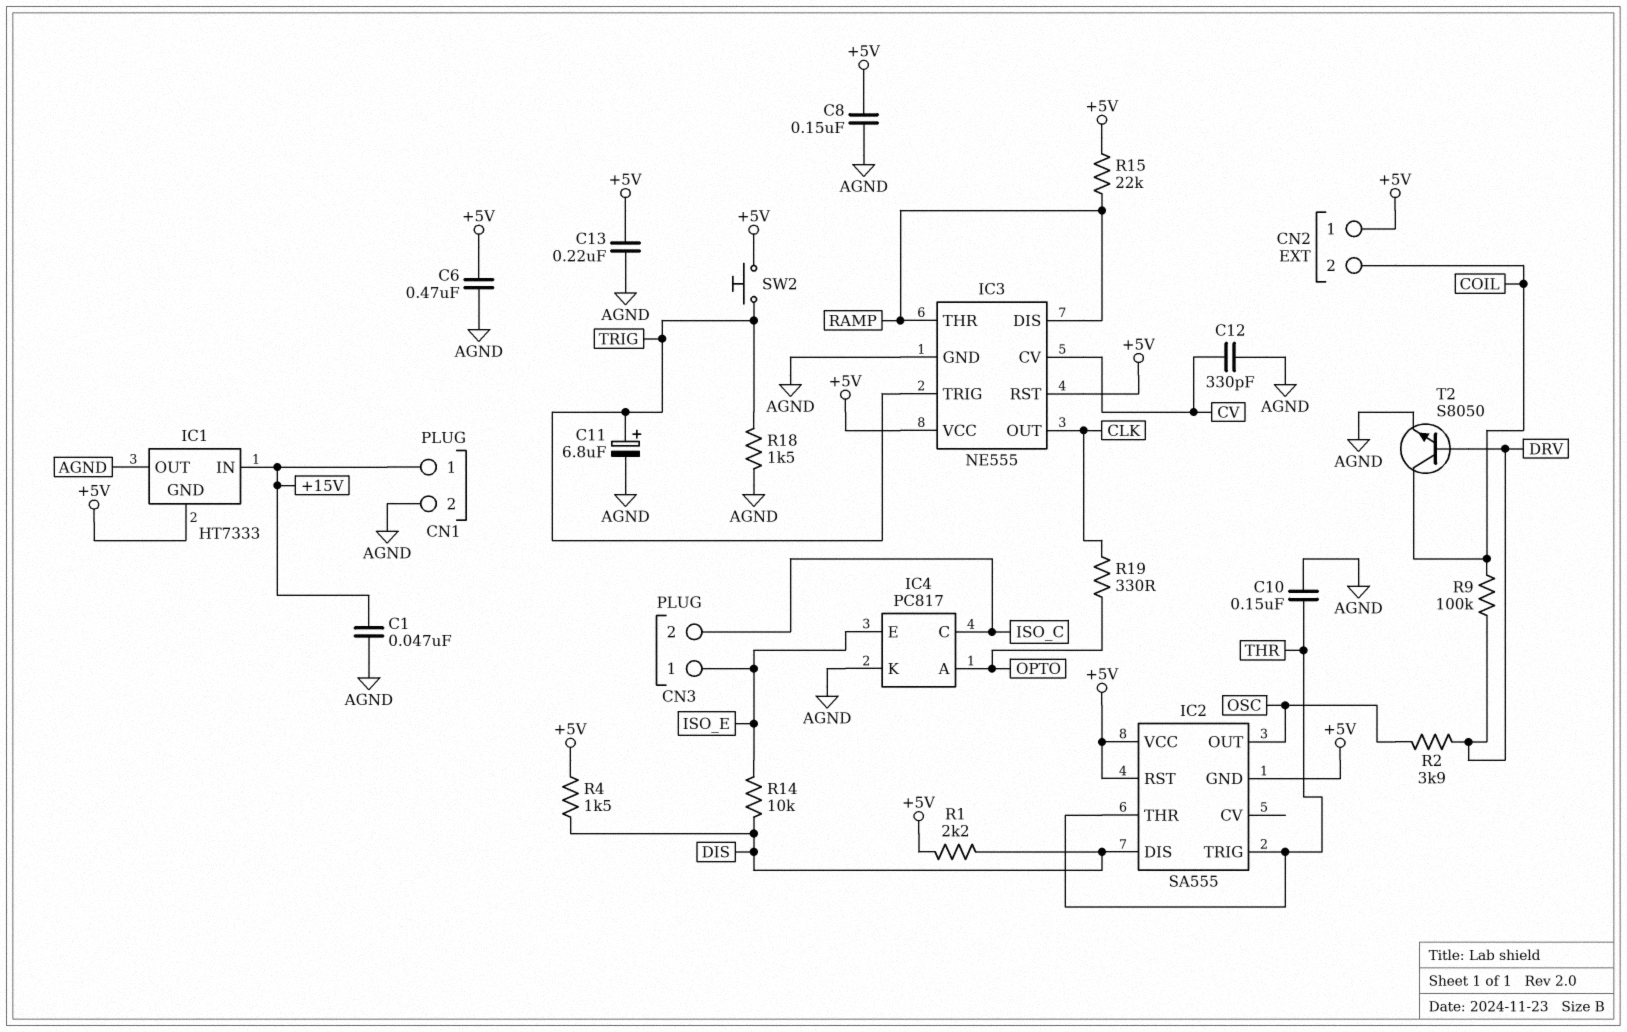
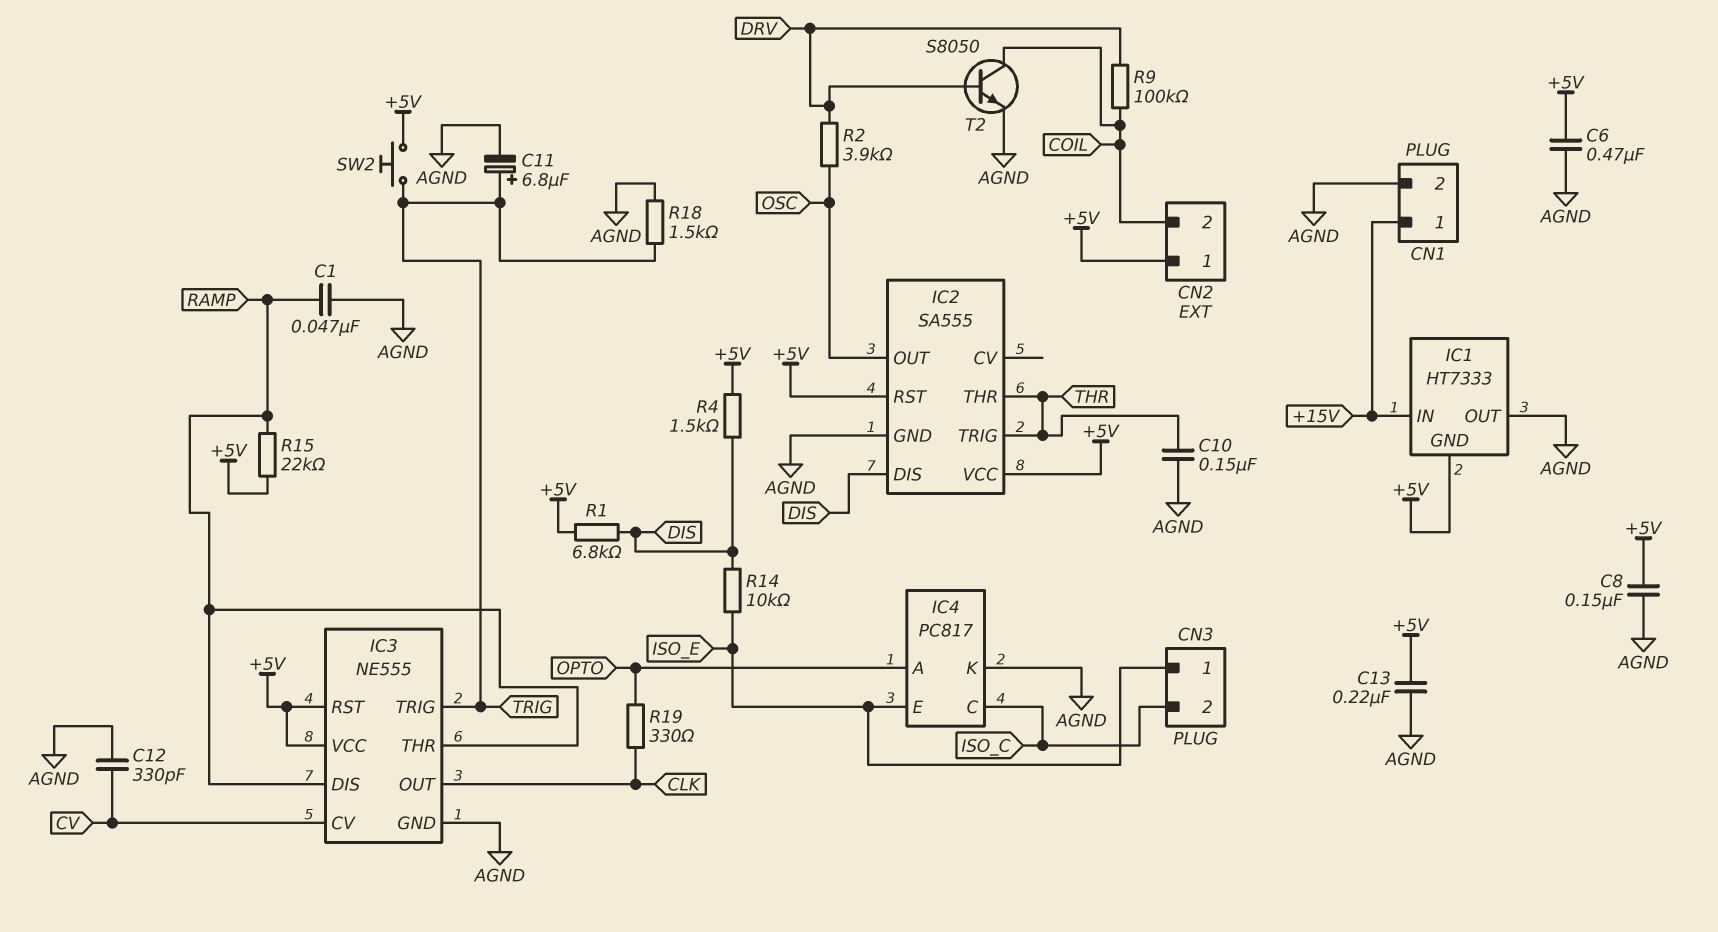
C1: 47nF (+15V, AGND) -> 47nF (AGND, RAMP)
IC2 pin GND: +5V -> AGND
R1: 2.2k (+5V, DIS) -> 6.8k (+5V, DIS)

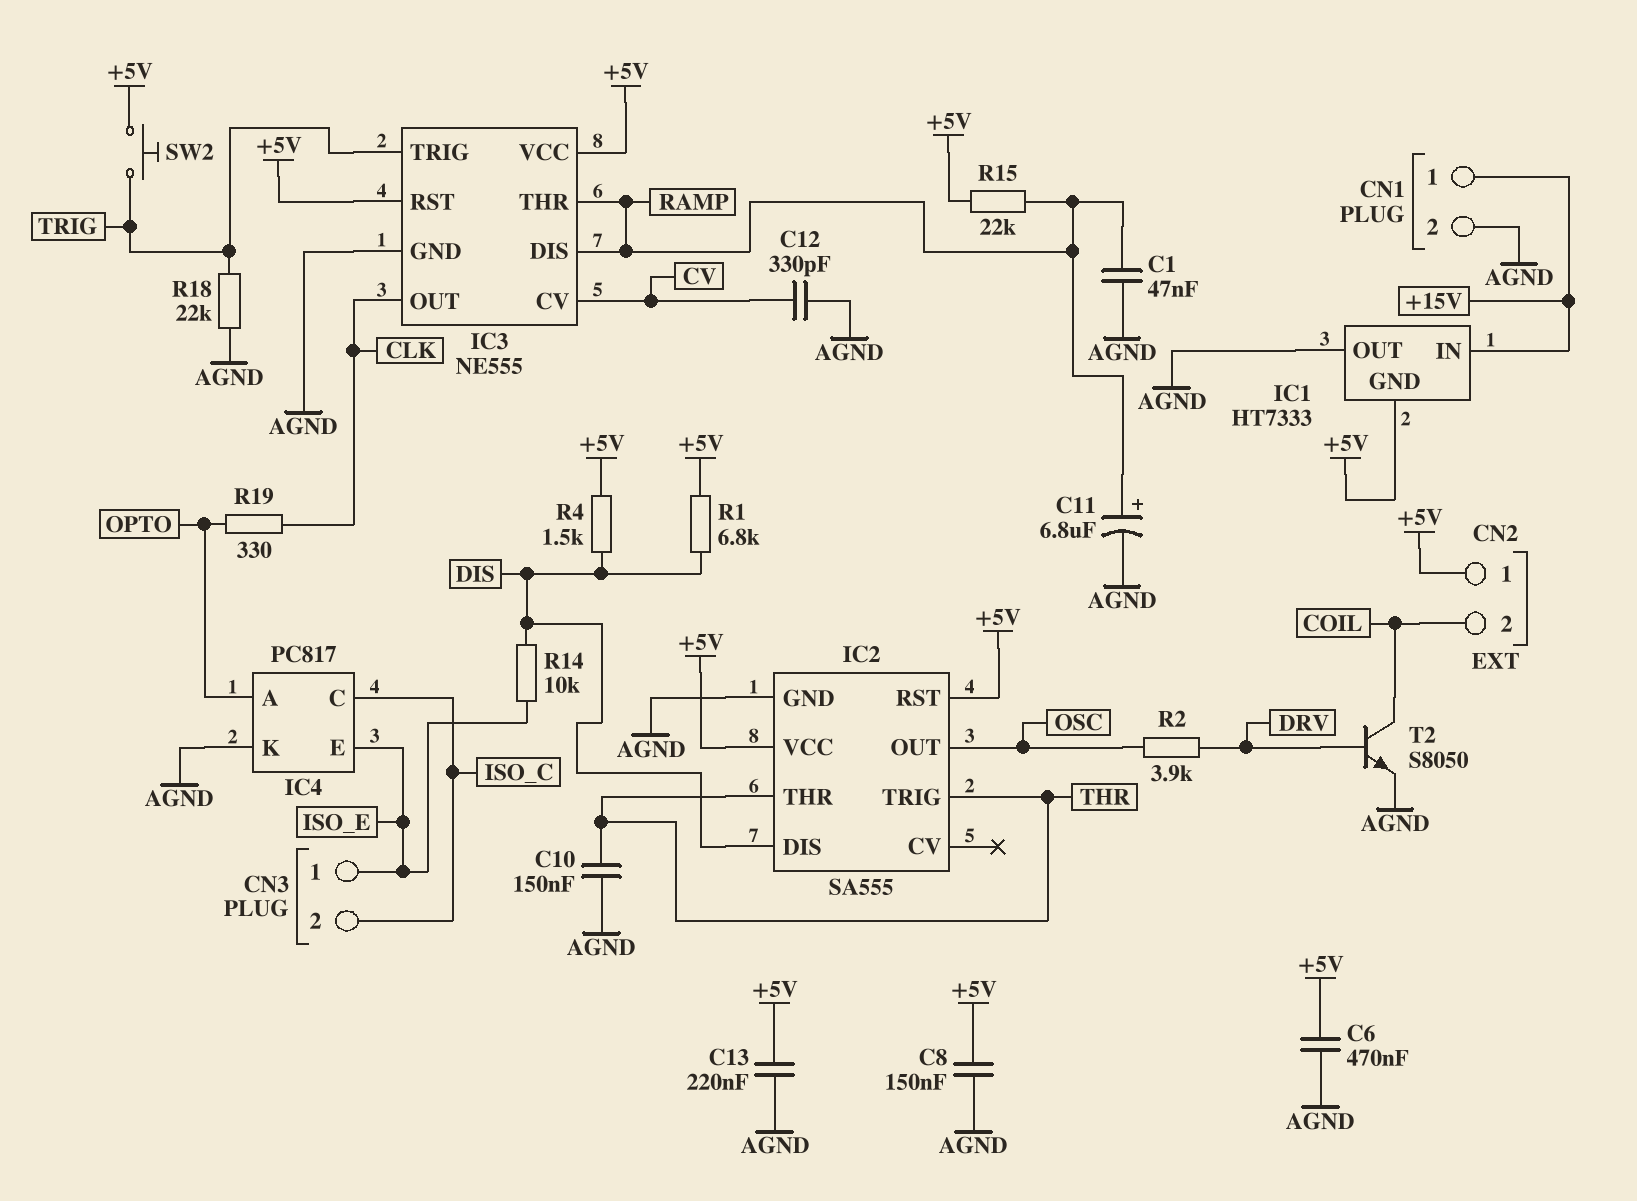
C11: 6.8uF (plus TRIG, minus AGND) -> 6.8uF (plus RAMP, minus AGND)
R9: 100k (COIL, DRV) -> none
R18: 1.5k (AGND, TRIG) -> 22k (AGND, TRIG)

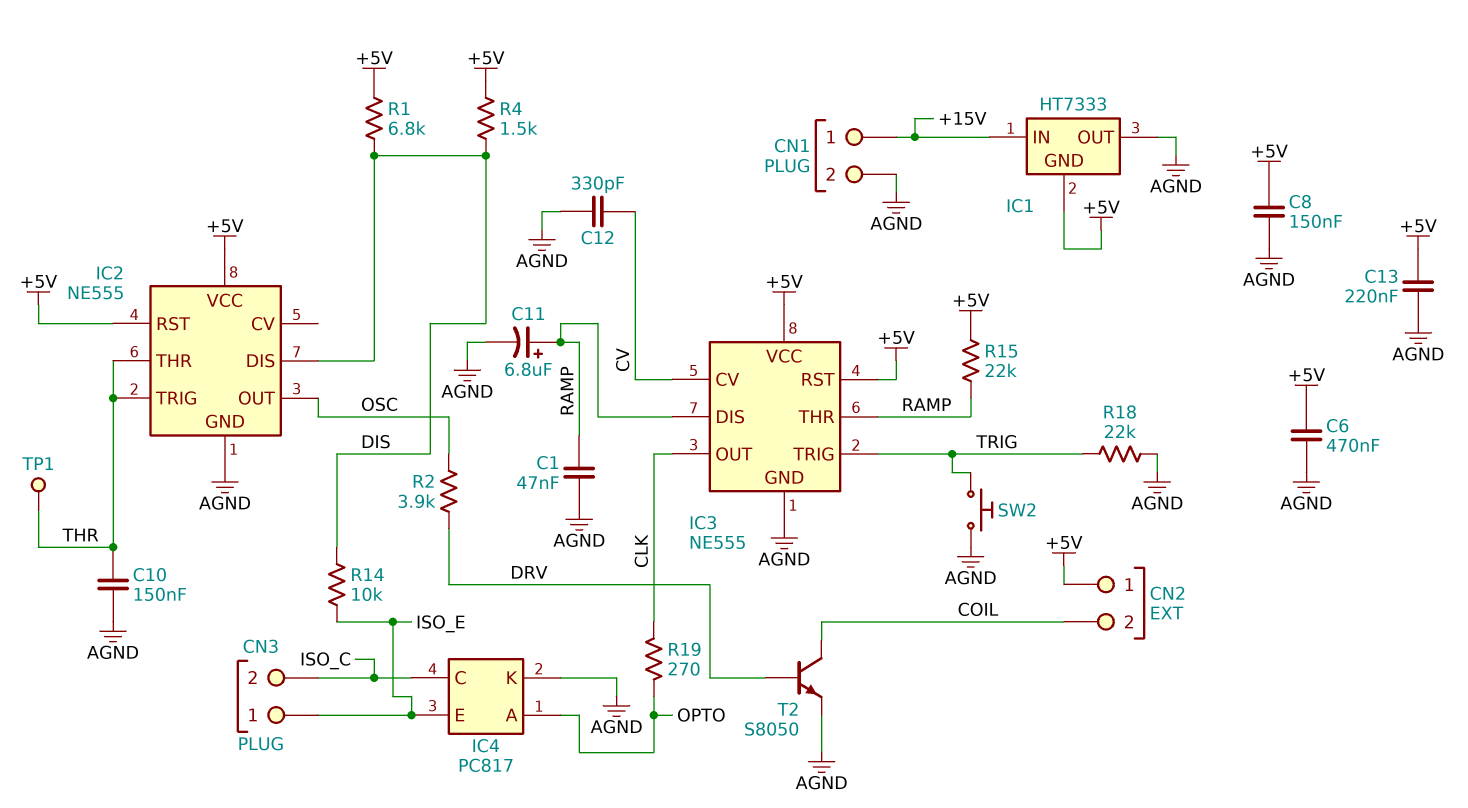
IC2: SA555 -> NE555
R19: 330 (CLK, OPTO) -> 270 (CLK, OPTO)
SW2: button (+5V, TRIG) -> button (AGND, TRIG)
TP1: none -> test point (THR)

